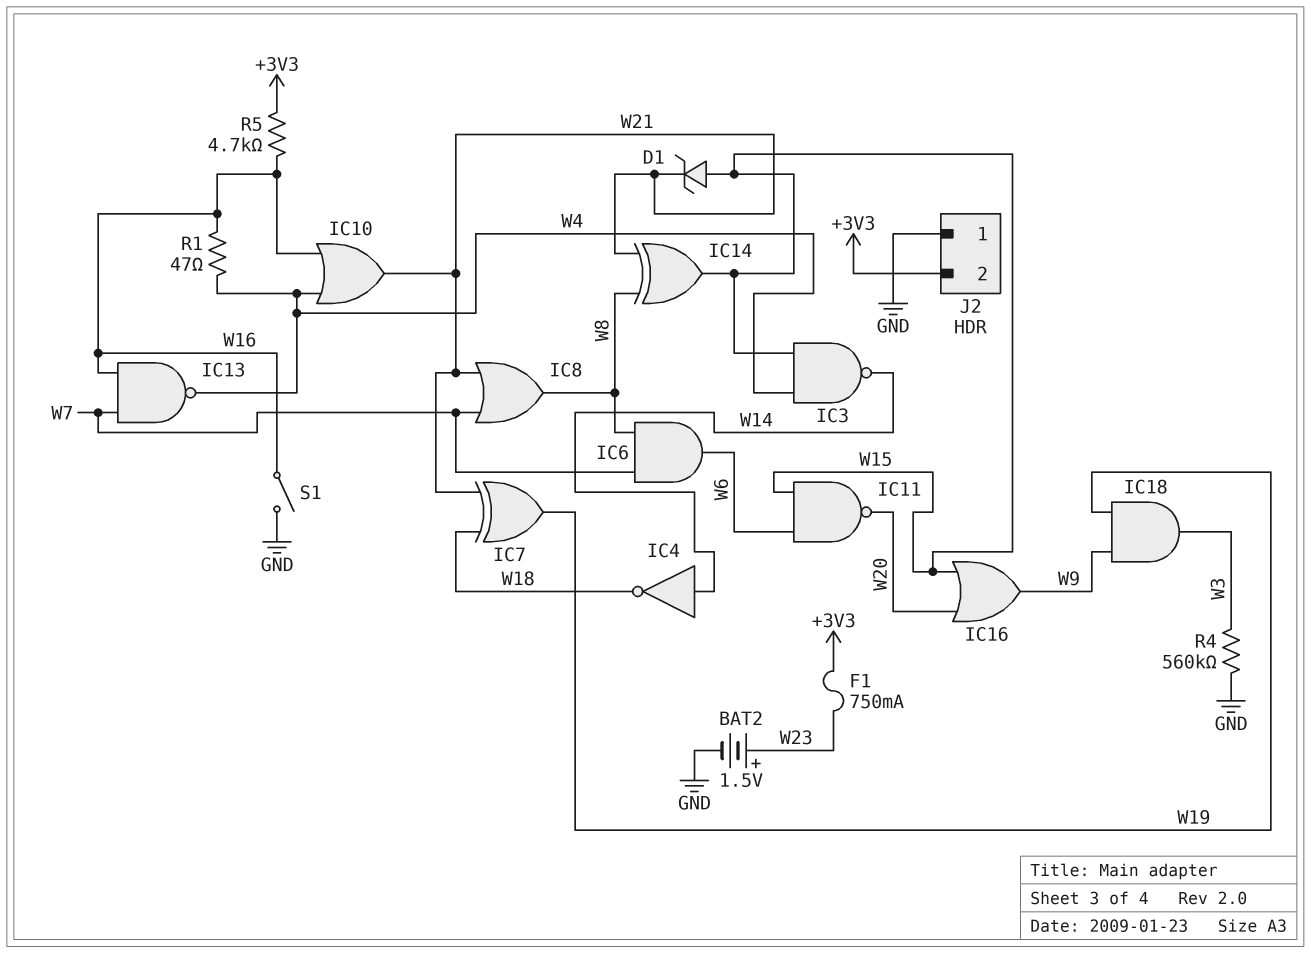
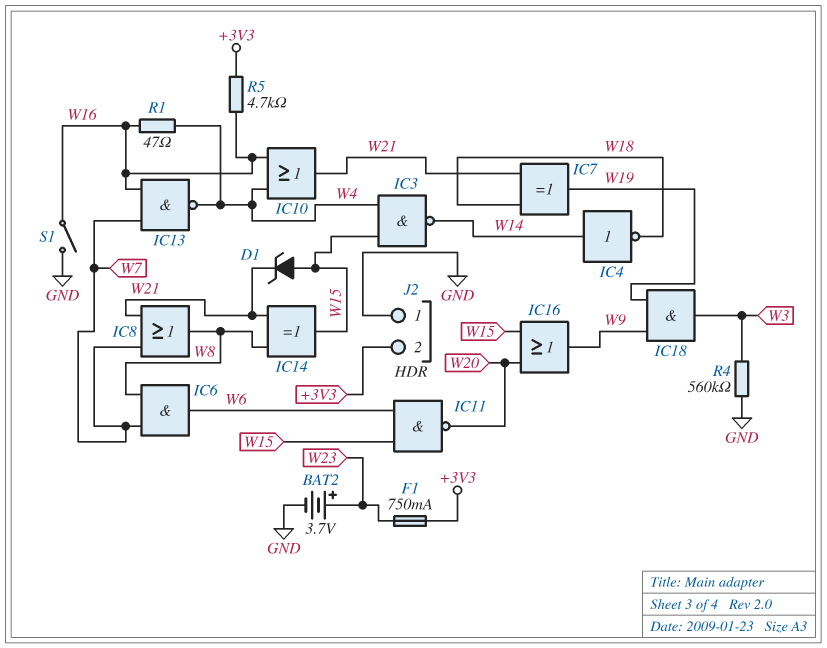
BAT2: 1.5V (plus W23, minus GND) -> 3.7V (plus W23, minus GND)

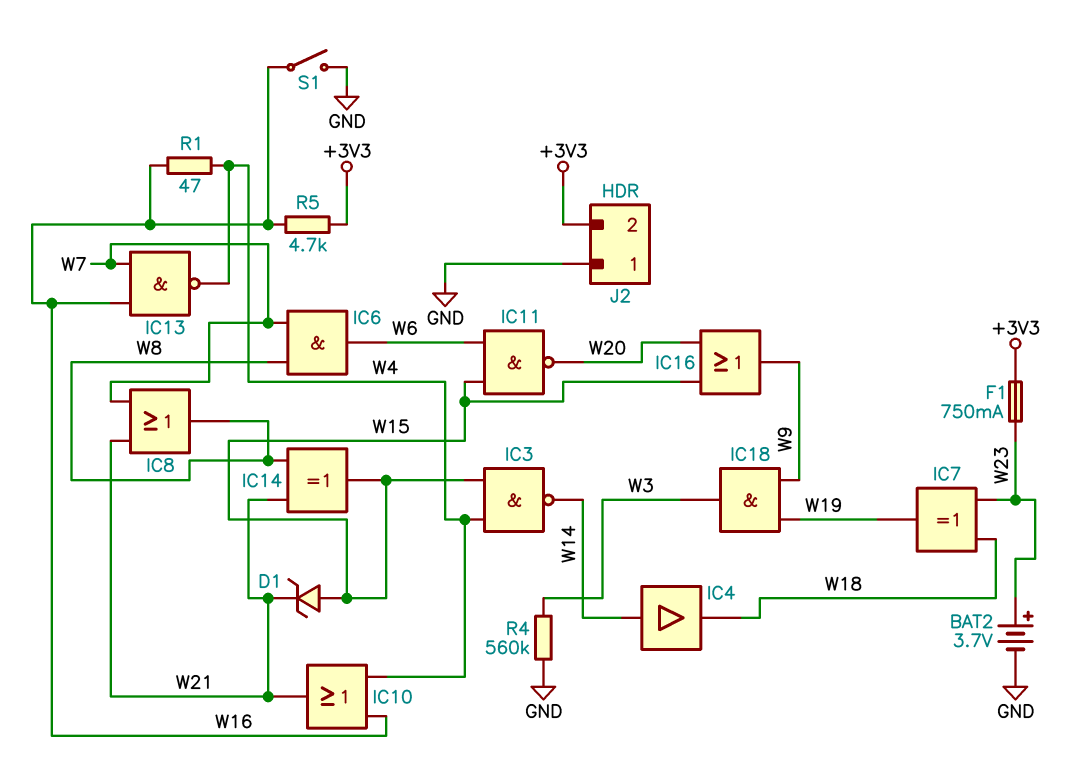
IC4: NOT (in W14, out W18) -> buffer (in W14, out W18)
IC7: XOR (in W18, in W21, out W19) -> XOR (in W18, in W23, out W19)

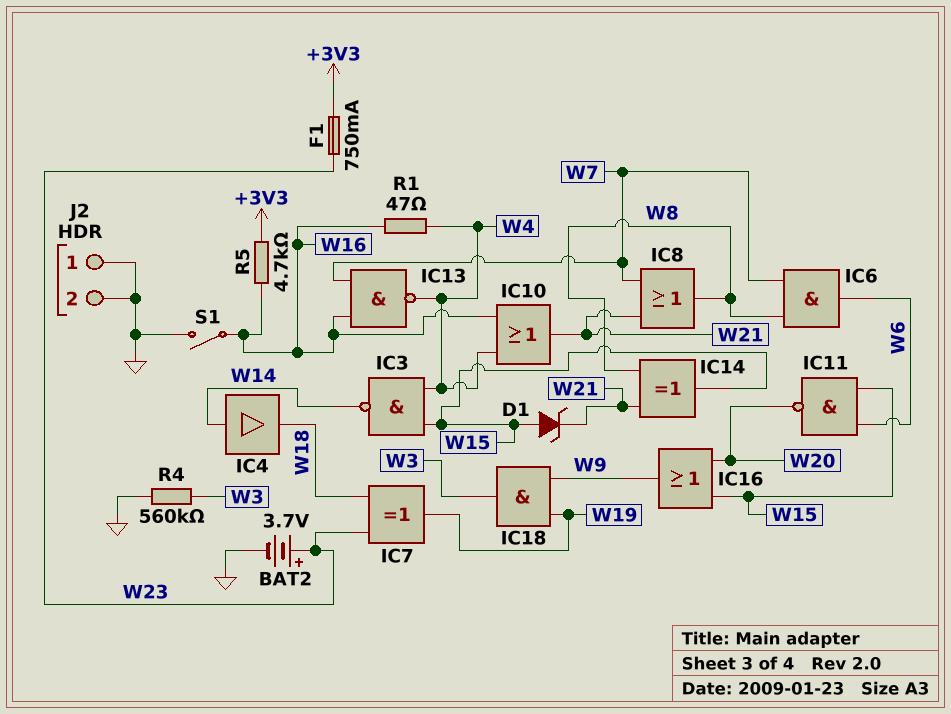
J2 pin 2: +3V3 -> GND

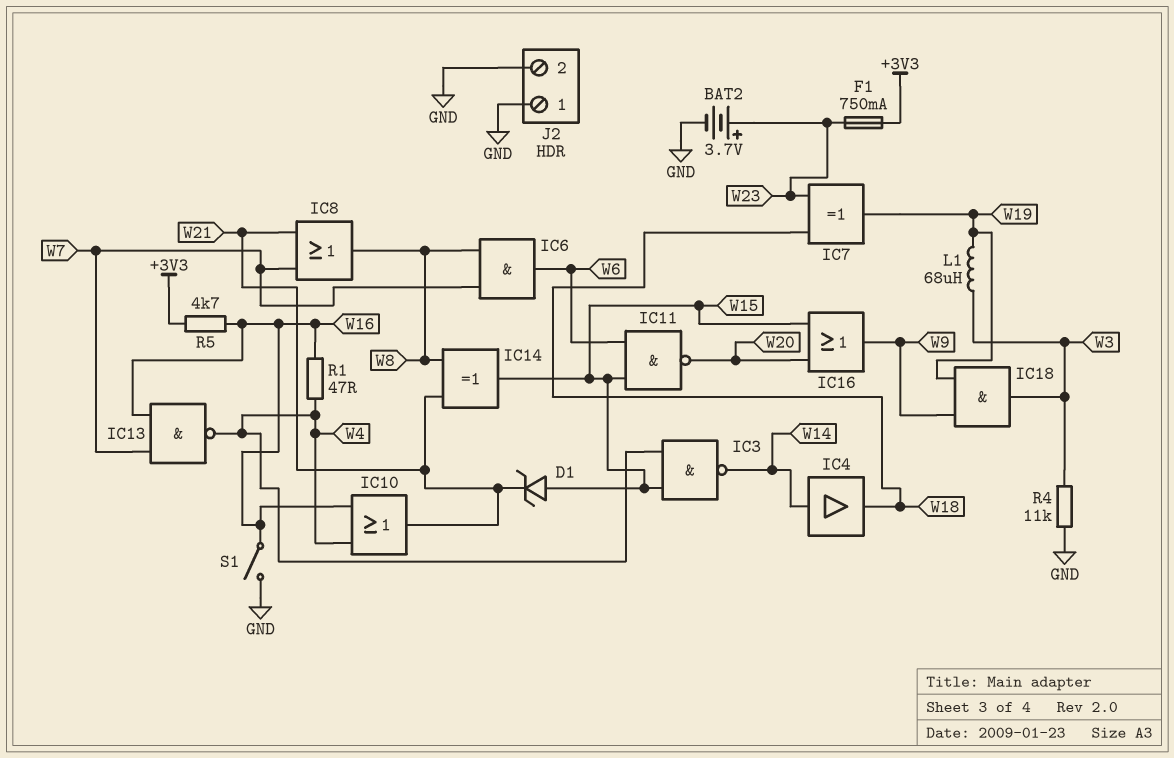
L1: none -> 68uH (W3, W19)
R4: 560k (GND, W3) -> 11k (GND, W3)

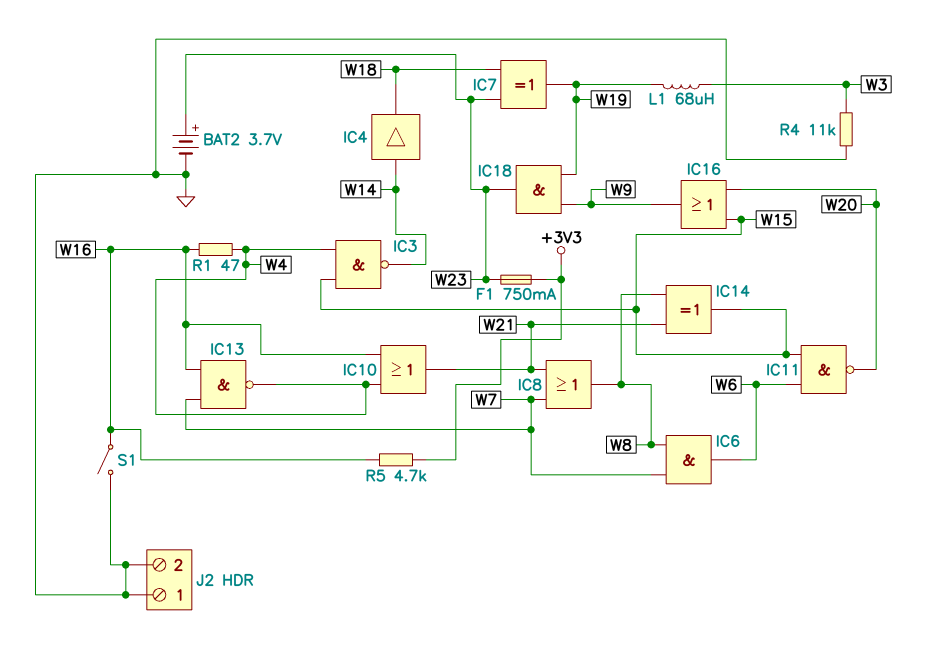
D1: zener (A W15, K W21) -> none
IC18: AND (in W9, in W19, out W3) -> AND (in W9, in W19, out W23)

